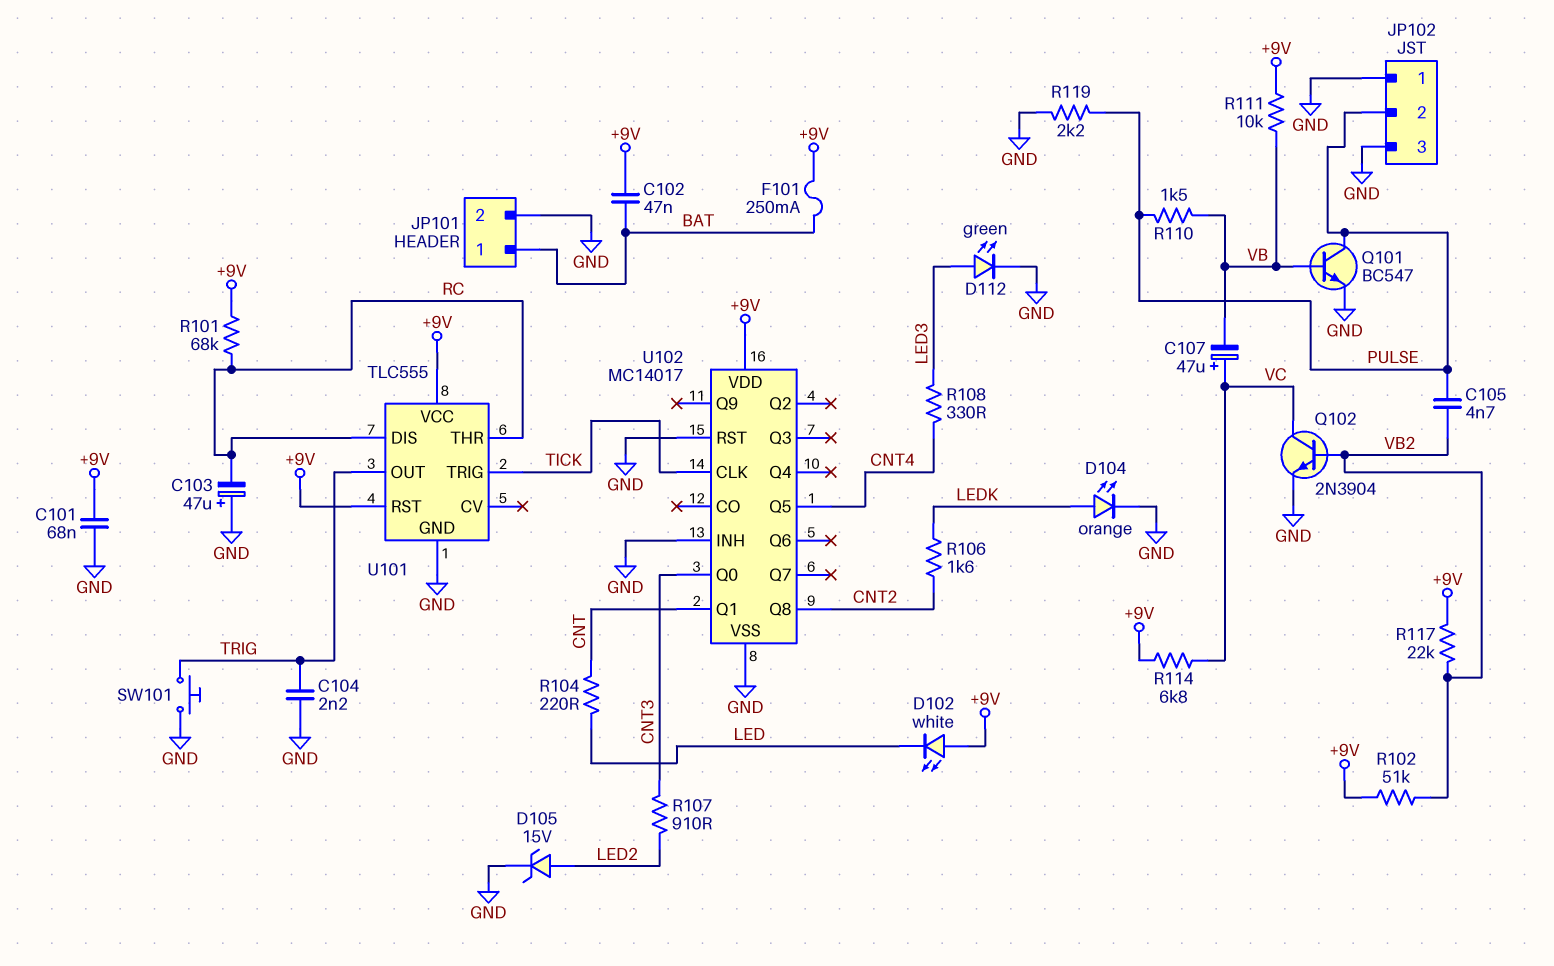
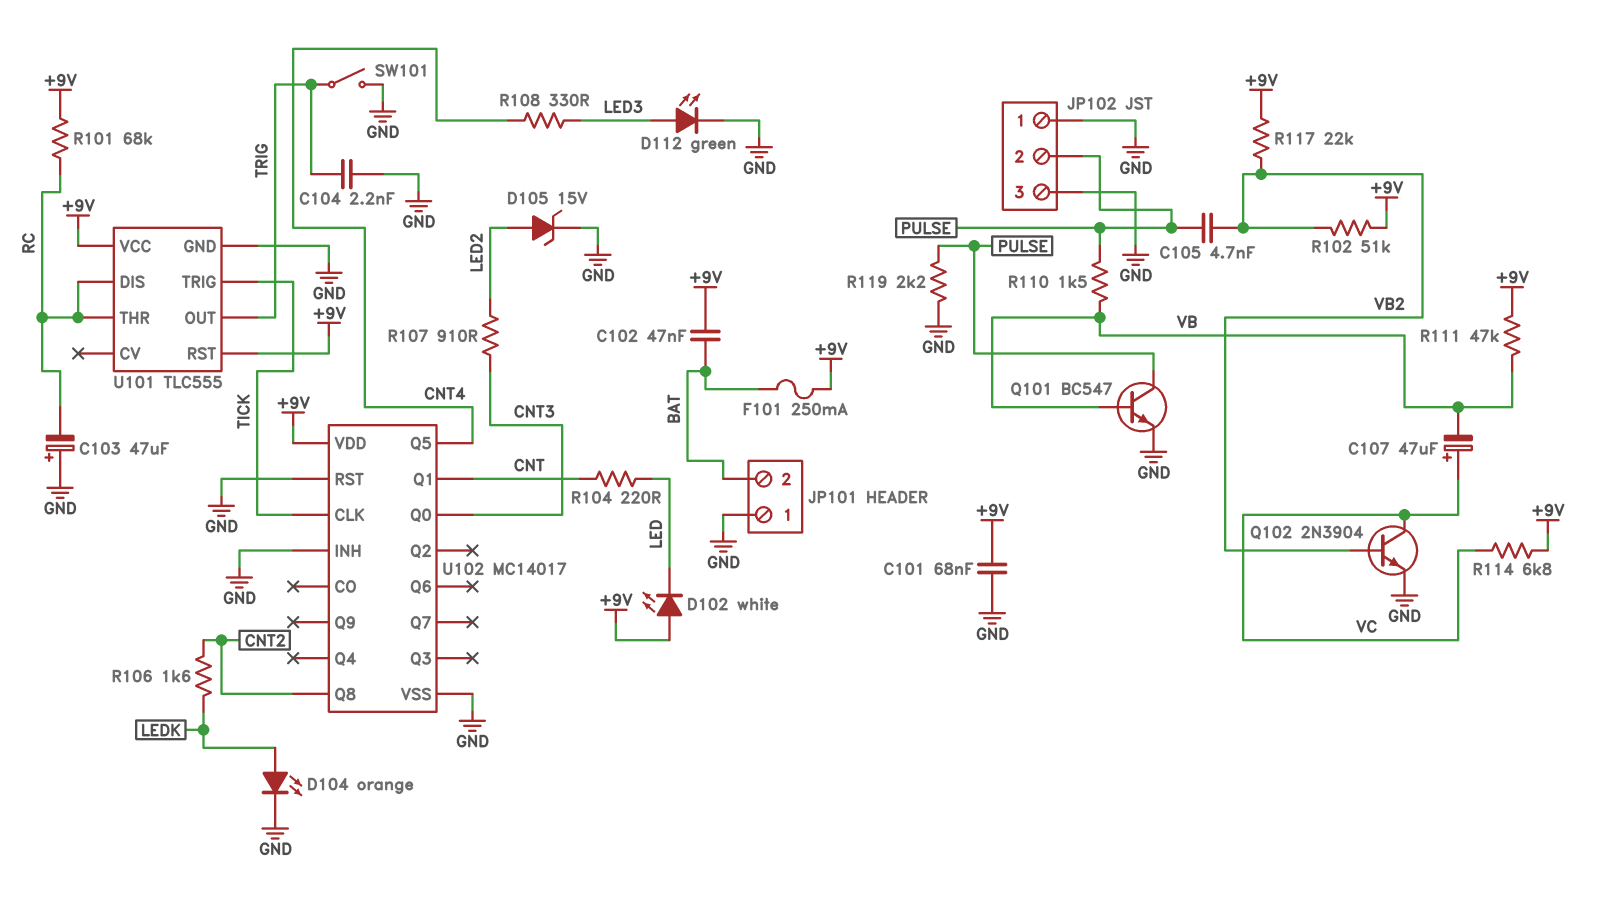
JP101 pin 1: BAT -> GND
JP101 pin 2: GND -> BAT
R111: 10k (+9V, VB) -> 47k (+9V, VB)
SW101: button (GND, TRIG) -> switch (GND, TRIG)

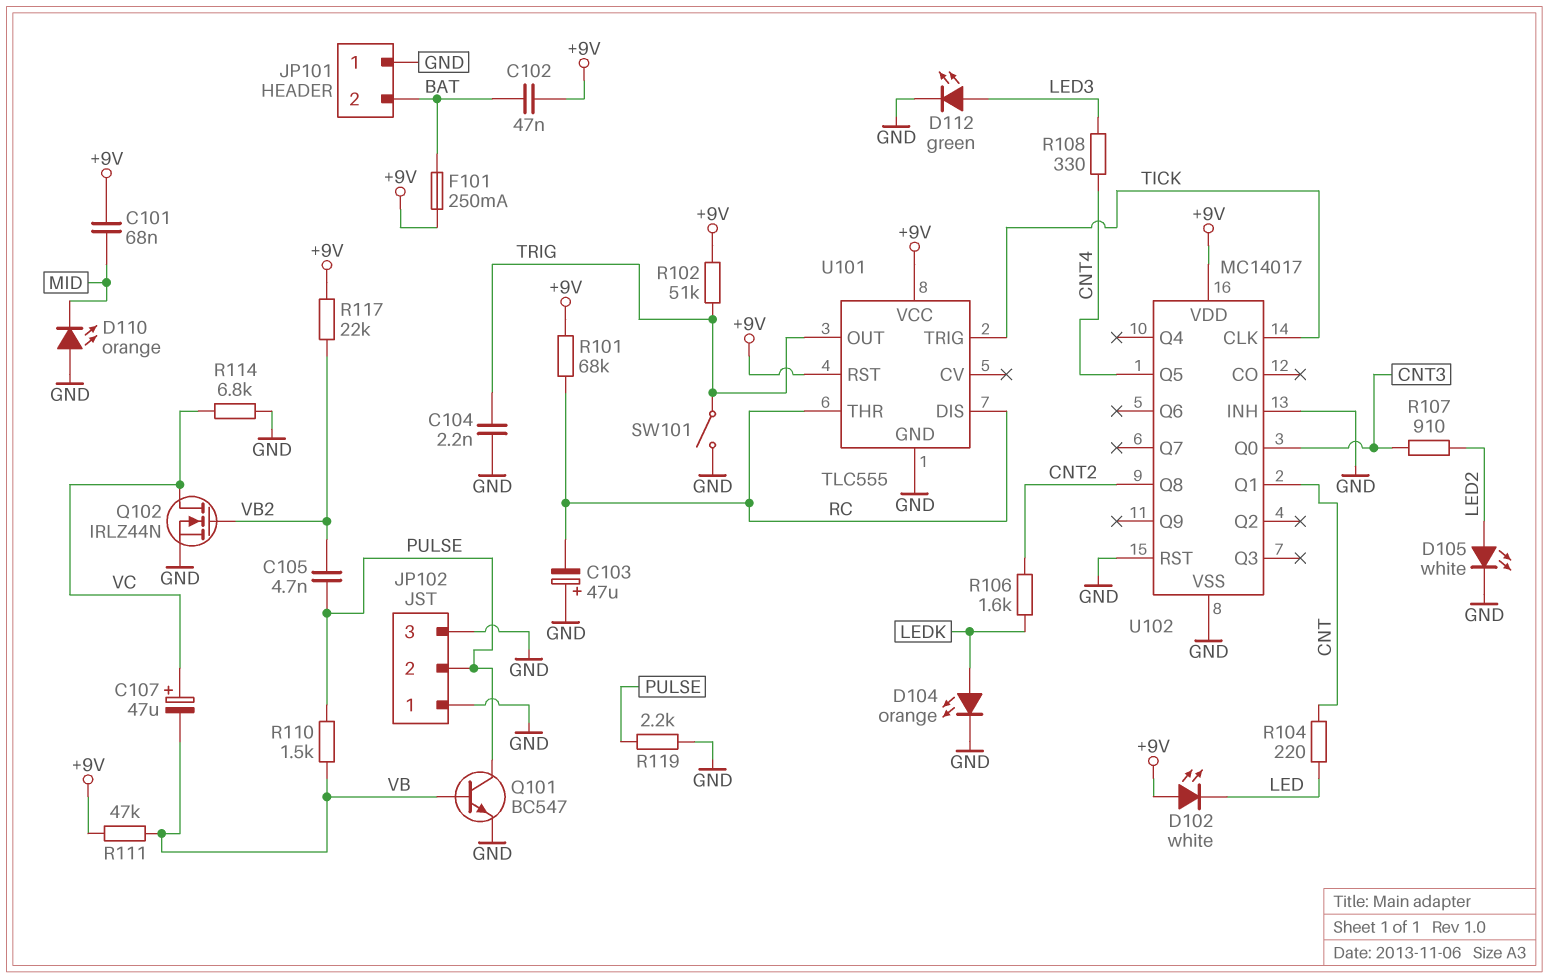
C101: 68nF (+9V, GND) -> 68nF (+9V, MID)
D105: zener 15V (A LED2, K GND) -> LED white (A LED2, K GND)
D110: none -> LED orange (A GND, K MID)
Q102: NPN 2N3904 (B VB2, C VC, E GND) -> NMOS IRLZ44N (G VB2, D VC, S GND)
R102: 51k (+9V, VB2) -> 51k (+9V, TRIG)
R114: 6.8k (+9V, VC) -> 6.8k (GND, VC)

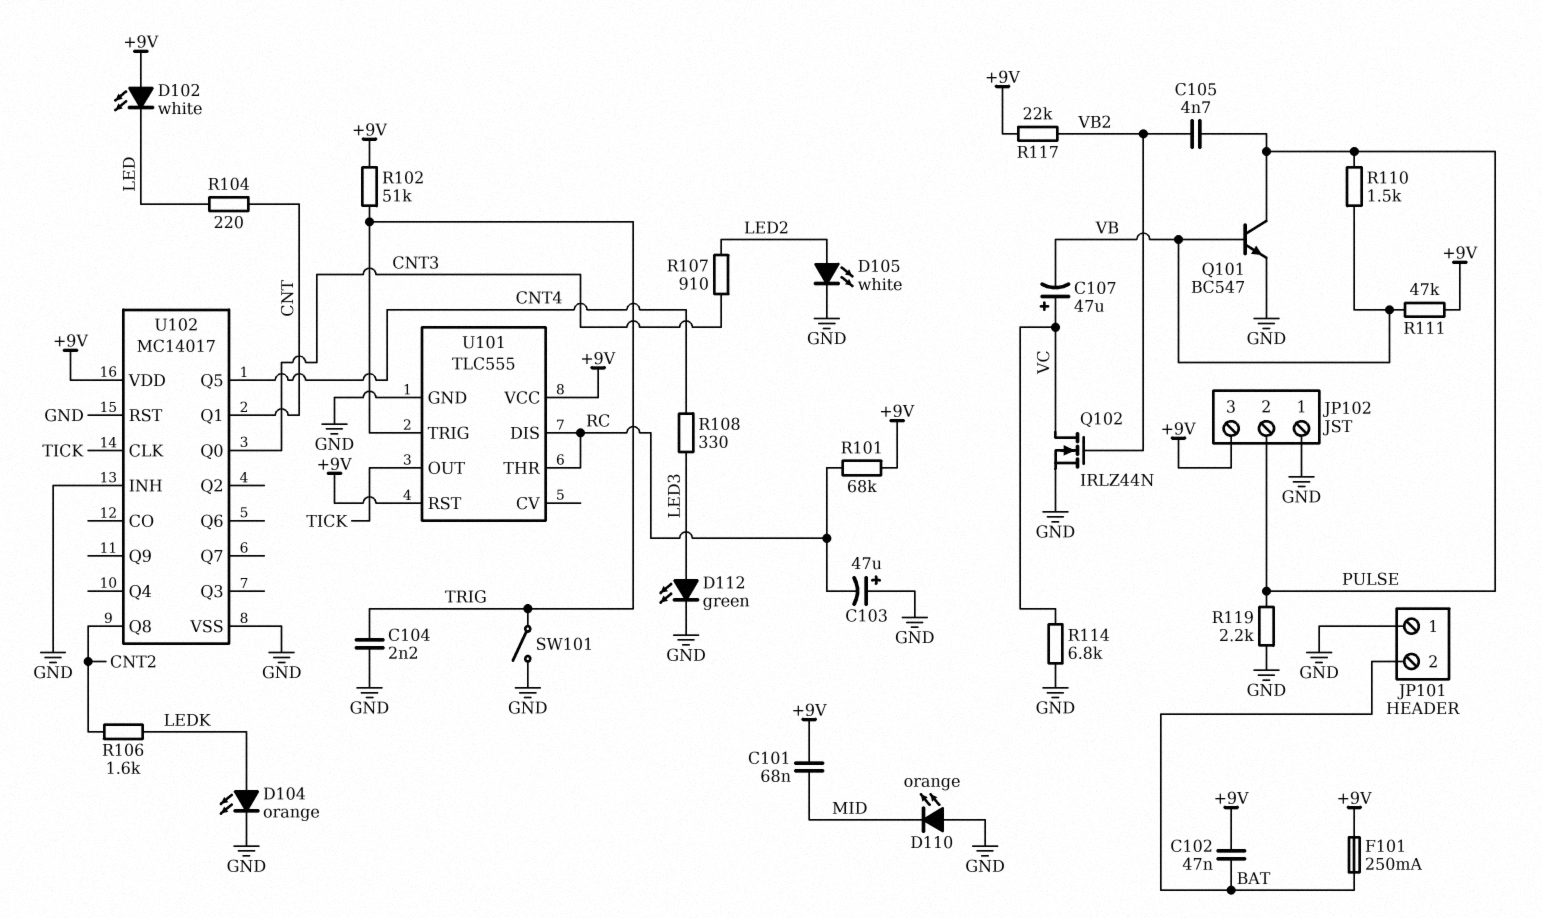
JP102 pin 3: GND -> +9V
U101 pin OUT: TRIG -> TICK
U101 pin TRIG: TICK -> TRIG

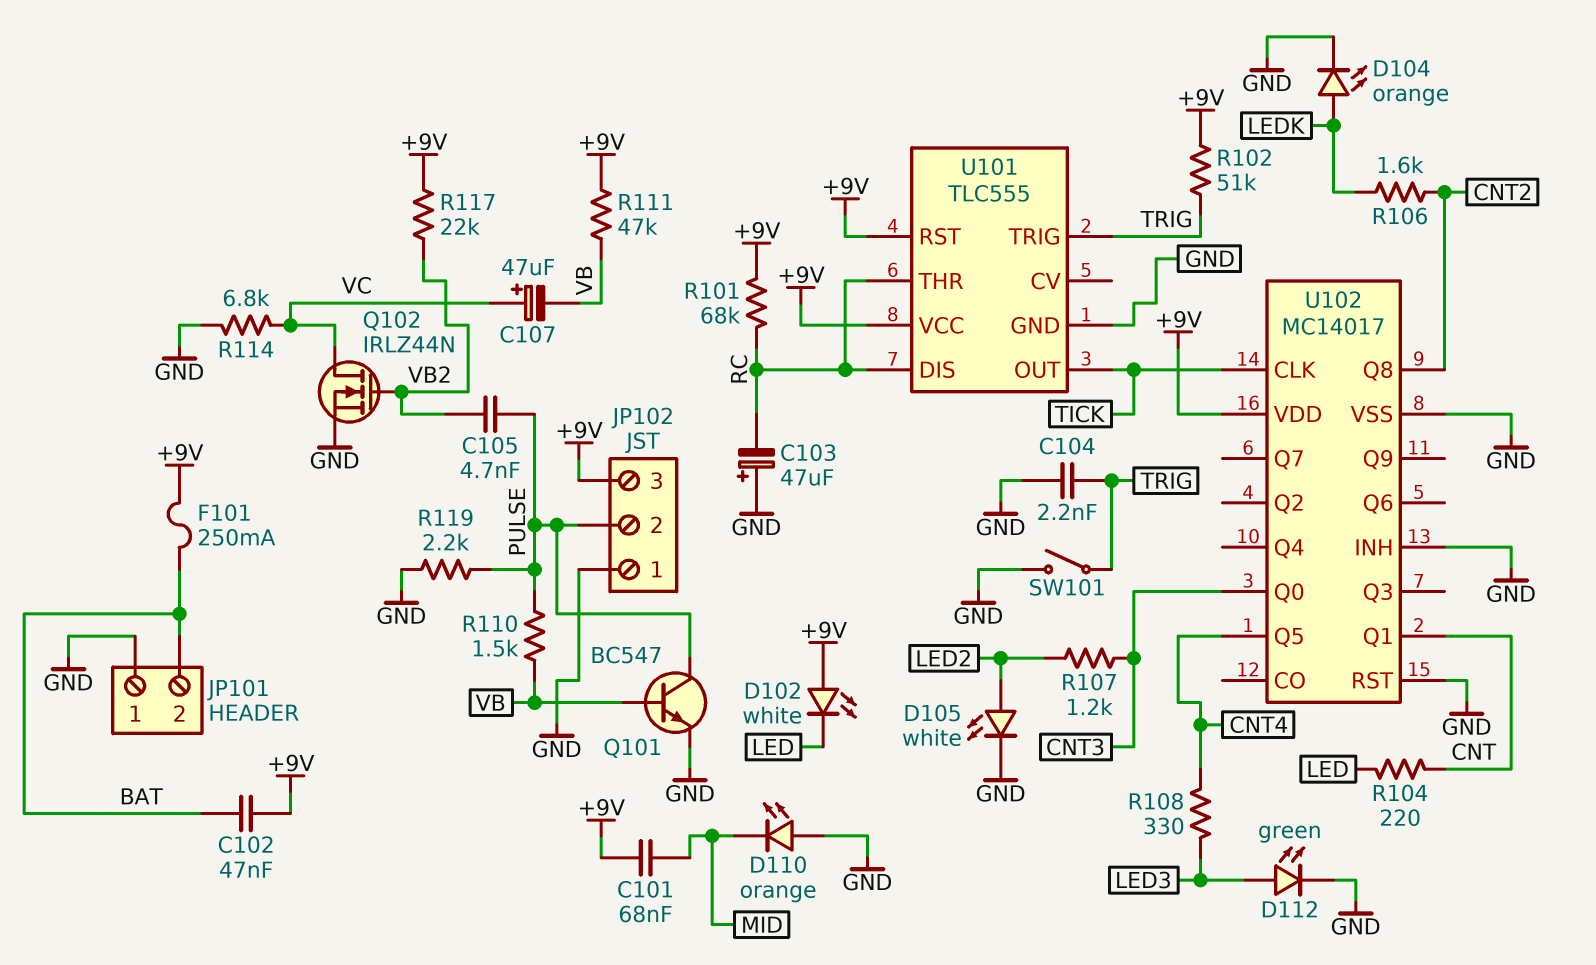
R107: 910 (CNT3, LED2) -> 1.2k (CNT3, LED2)

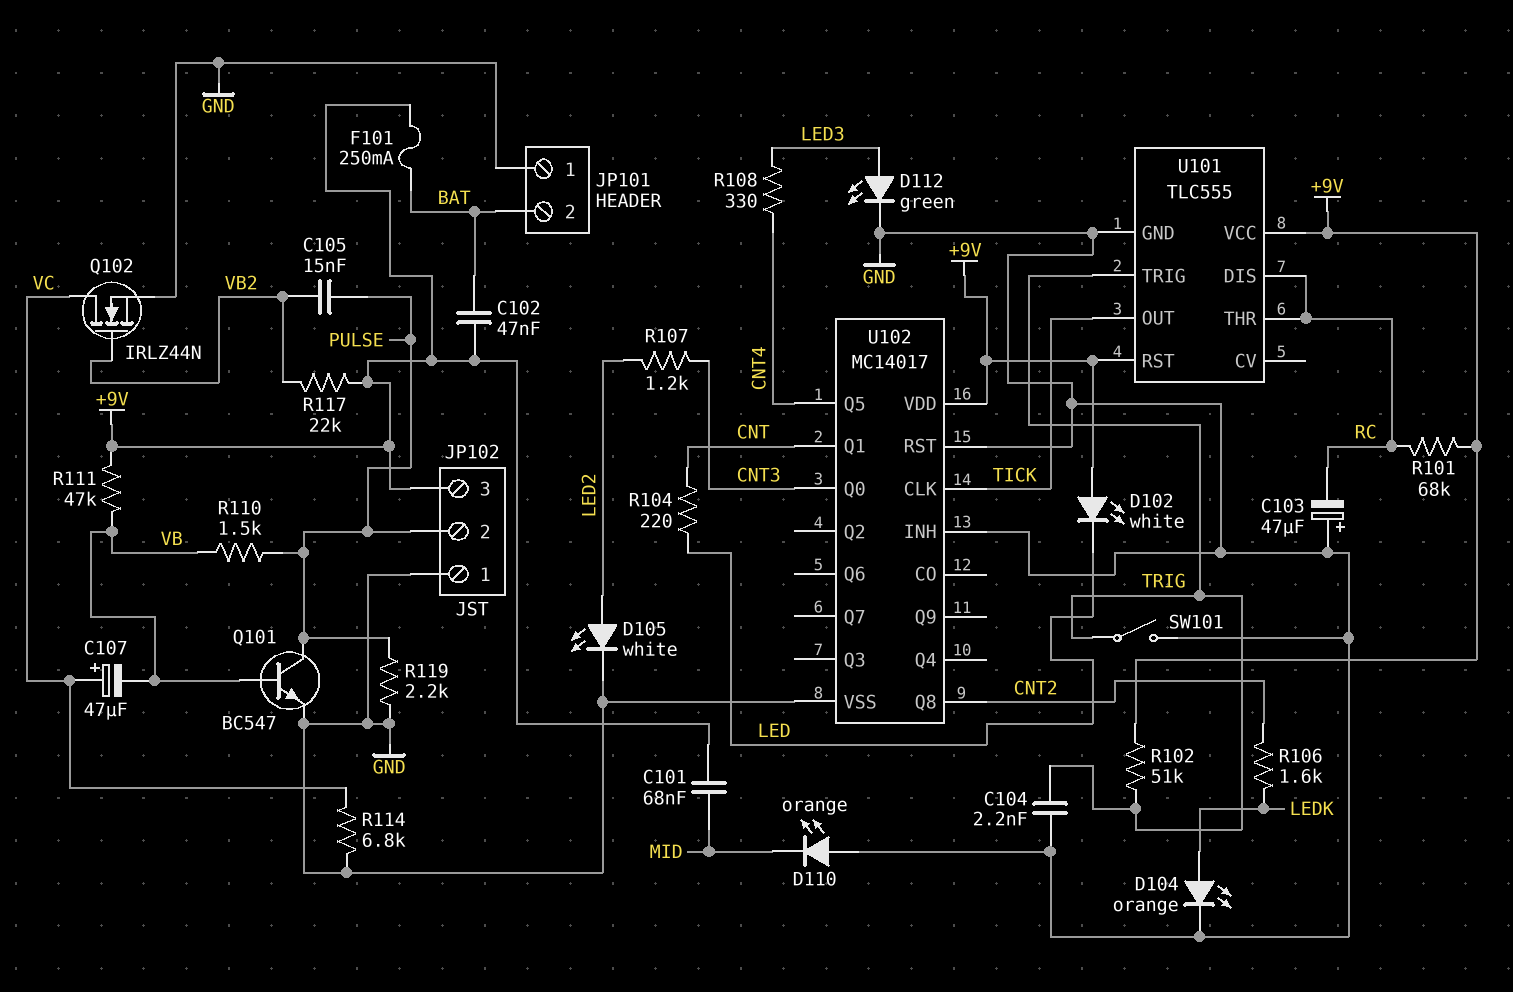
C105: 4.7nF (PULSE, VB2) -> 15nF (PULSE, VB2)

